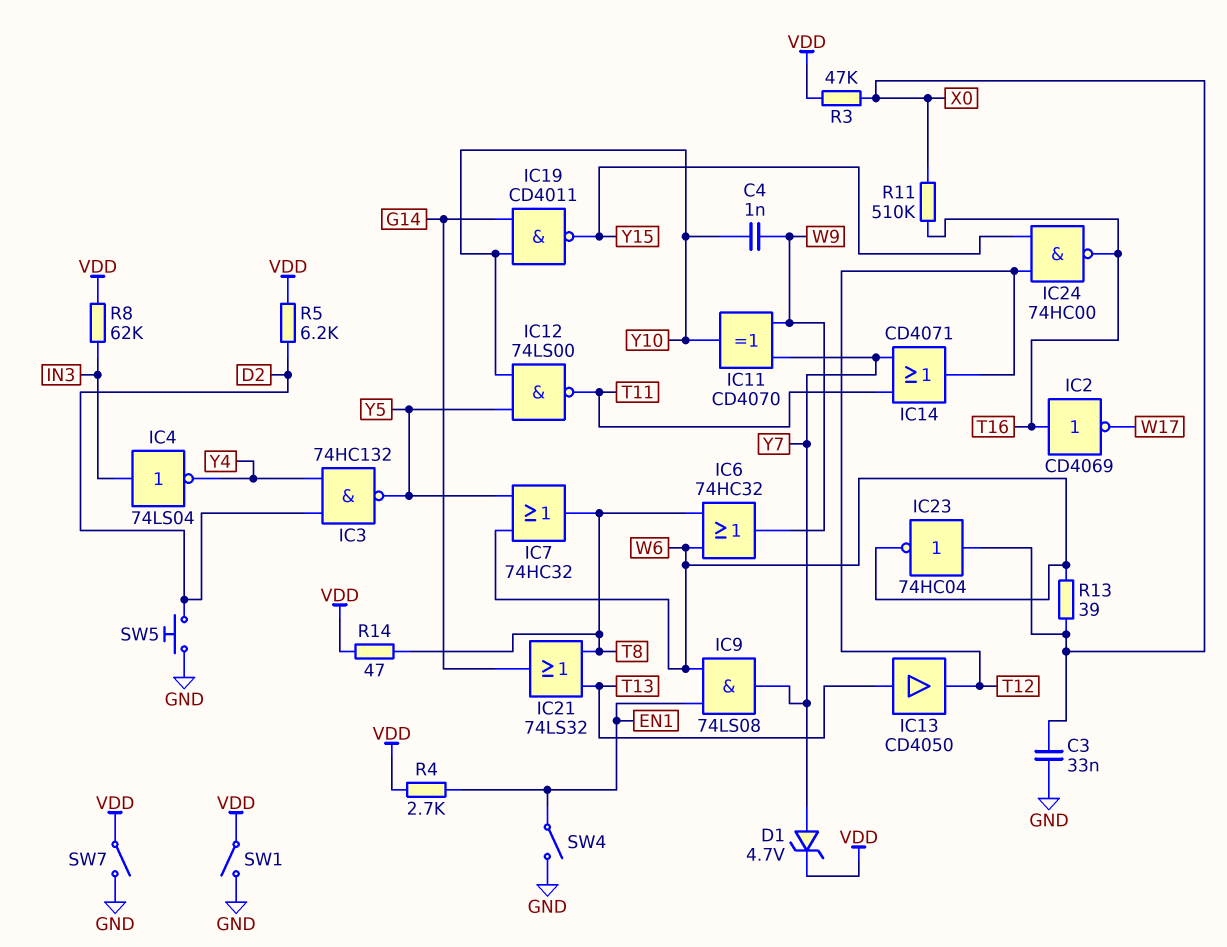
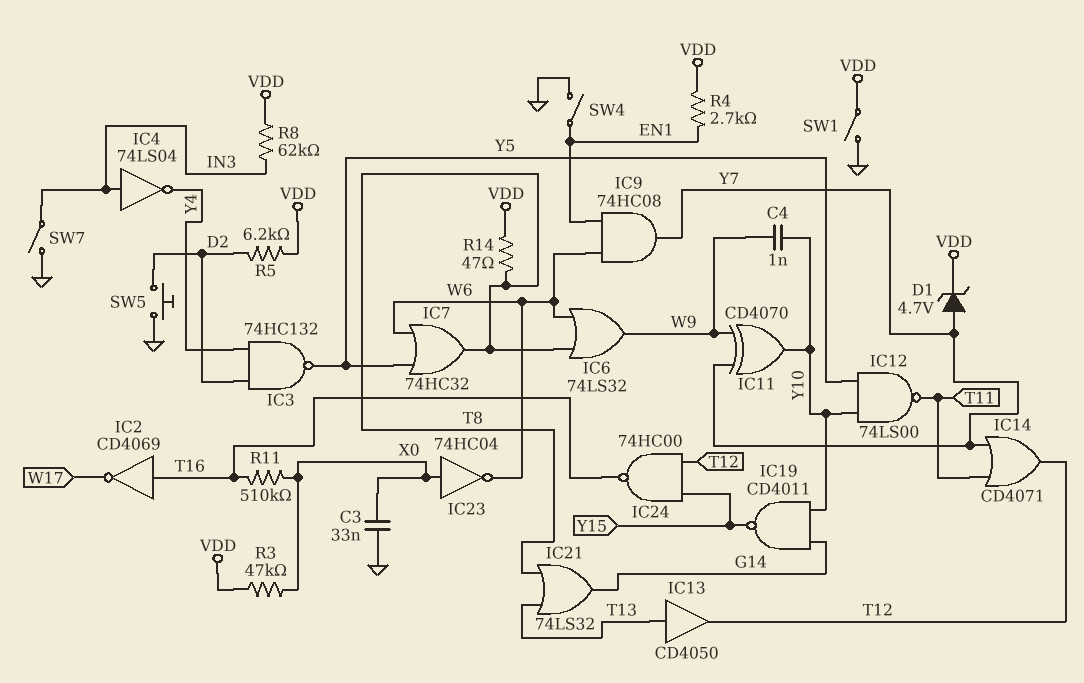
IC6: OR 74HC32 (in T8, in W6, out W9) -> OR 74LS32 (in T8, in W6, out W9)
IC9: AND 74LS08 (in EN1, in W6, out Y7) -> AND 74HC08 (in EN1, in W6, out Y7)
R13: 39 (W6, X0) -> none
SW7: switch (GND, VDD) -> switch (GND, IN3)

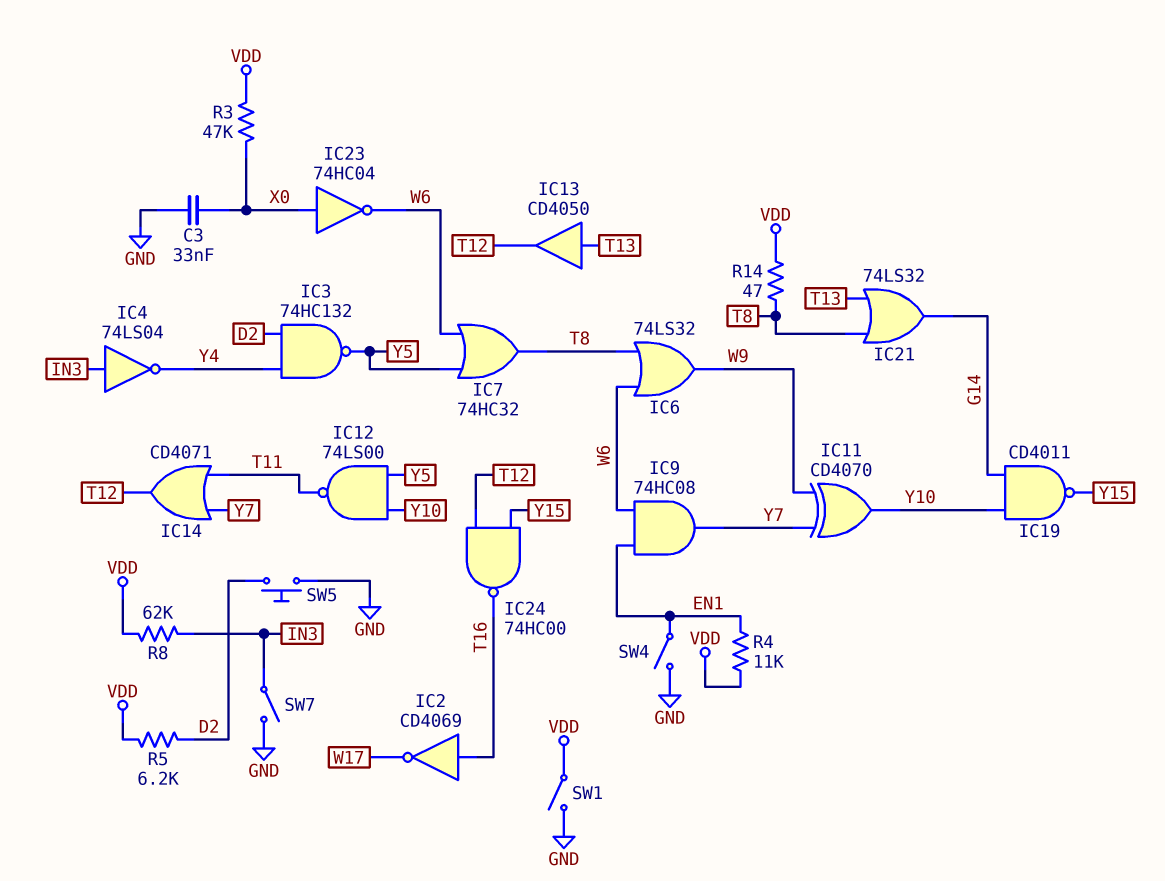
C4: 1nF (W9, Y10) -> none
D1: zener 4.7V (A Y7, K VDD) -> none
R4: 2.7k (EN1, VDD) -> 11k (EN1, VDD)
R11: 510k (T16, X0) -> none

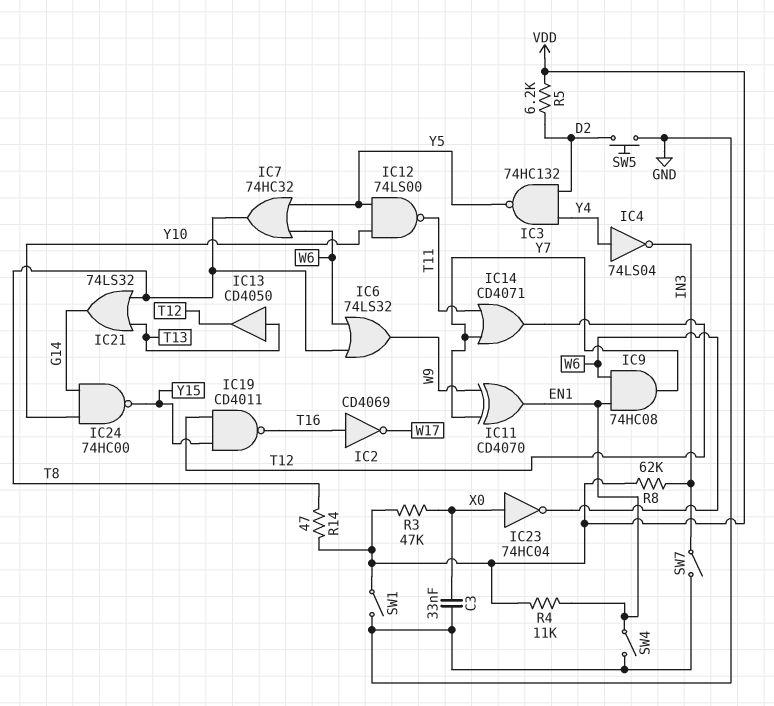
IC4: NOT 74LS04 (in IN3, out Y4) -> NOT 74LS04 (in Y4, out IN3)
IC11: XOR CD4070 (in W9, in Y7, out Y10) -> XOR CD4070 (in W9, in Y7, out EN1)
IC19: NAND CD4011 (in G14, in Y10, out Y15) -> NAND CD4011 (in T12, in Y15, out T16)
IC24: NAND 74HC00 (in T12, in Y15, out T16) -> NAND 74HC00 (in G14, in Y10, out Y15)

